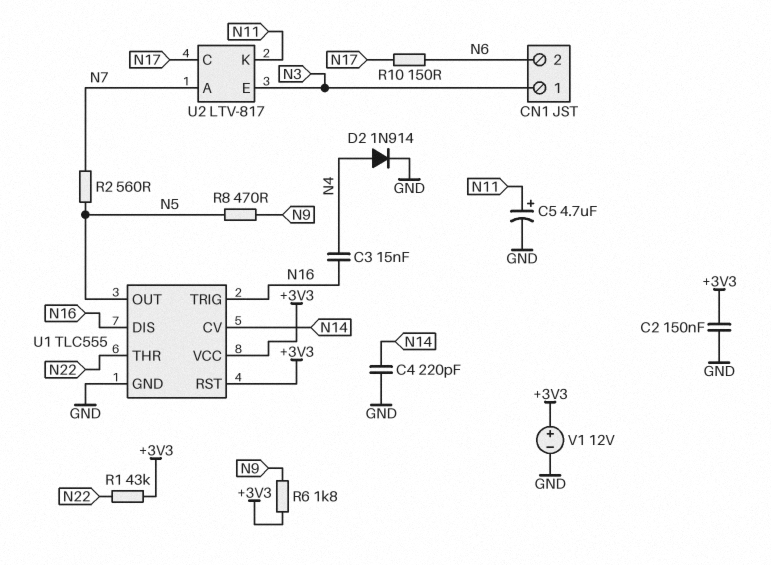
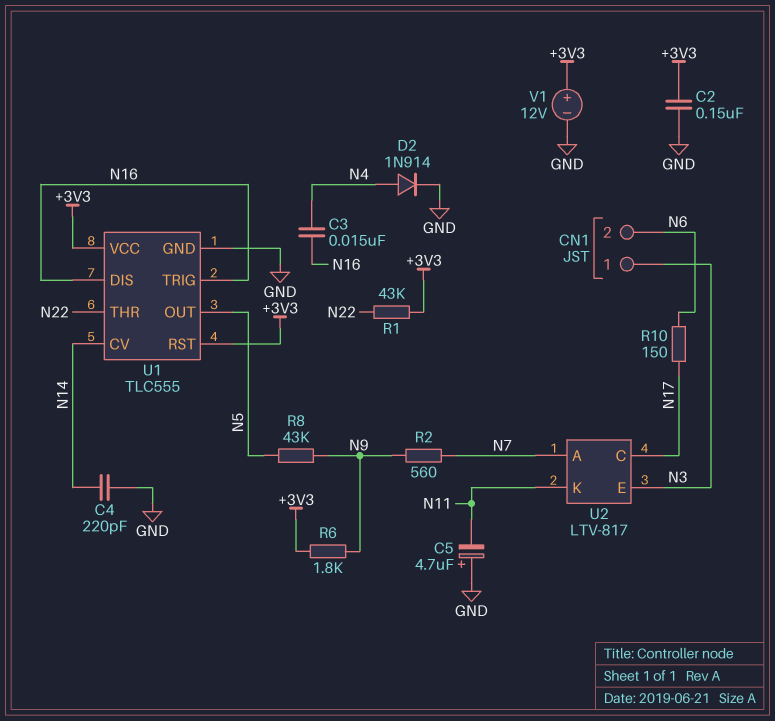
C5: 4.7uF (plus N11, minus GND) -> 4.7uF (plus GND, minus N11)
R2: 560 (N5, N7) -> 560 (N7, N9)
R8: 470 (N5, N9) -> 43k (N5, N9)

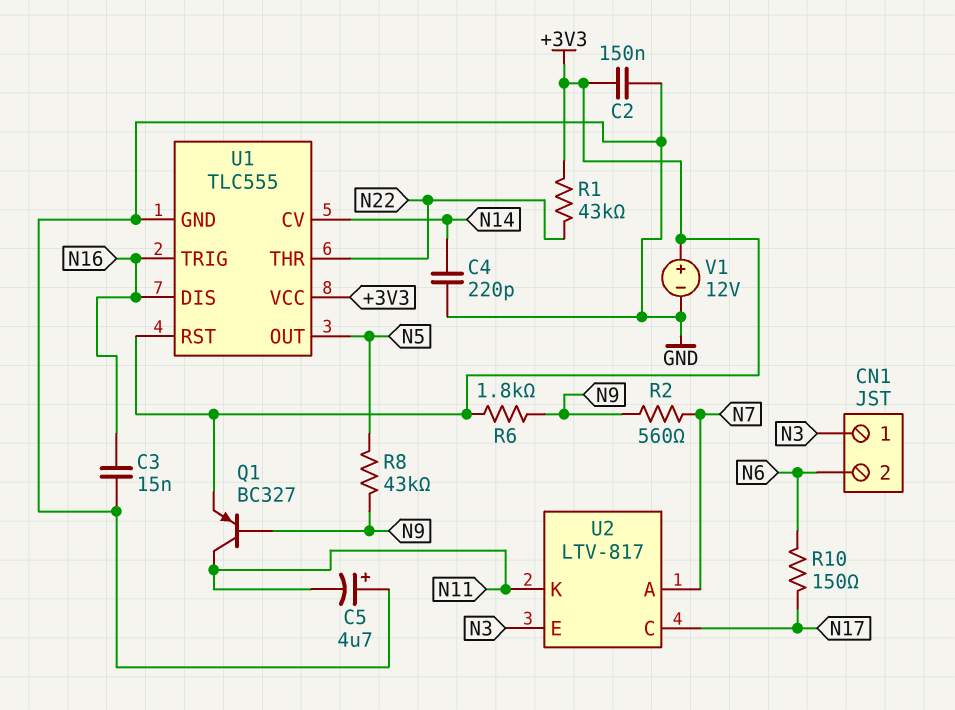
C3: 15nF (N4, N16) -> 15nF (GND, N16)
D2: diode 1N914 (A N4, K GND) -> none
Q1: none -> PNP BC327 (B N9, C N11, E +3V3)

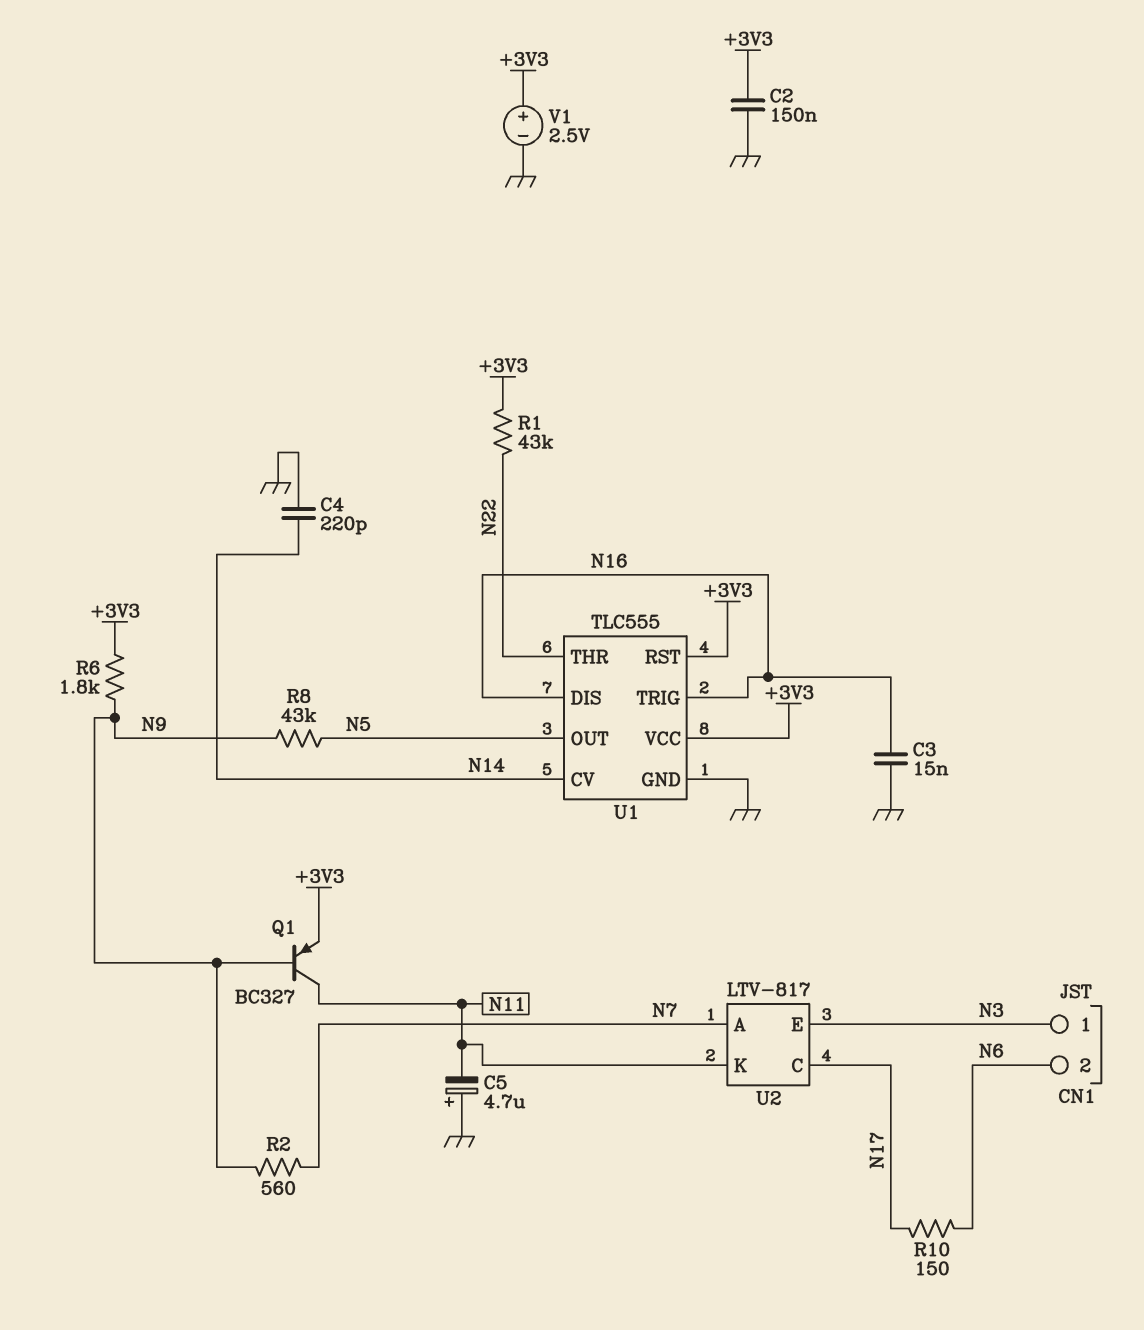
V1: 12V (plus +3V3, minus GND) -> 2.5V (plus +3V3, minus GND)

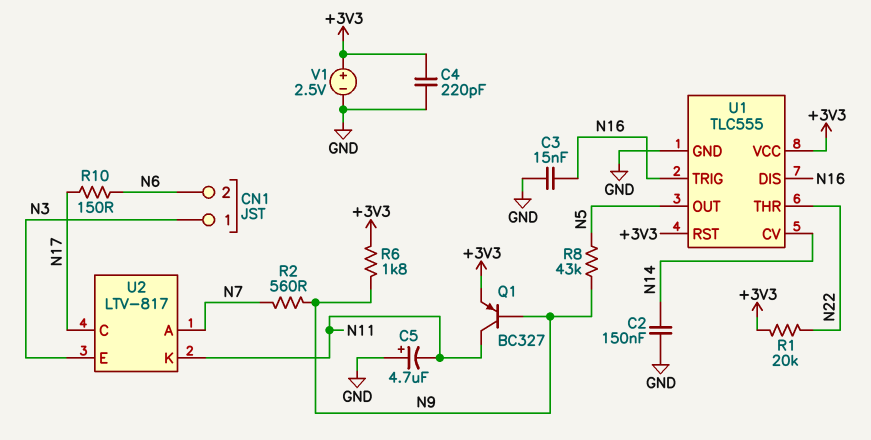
C2: 150nF (+3V3, GND) -> 150nF (GND, N14)
C4: 220pF (GND, N14) -> 220pF (+3V3, GND)
R1: 43k (+3V3, N22) -> 20k (+3V3, N22)

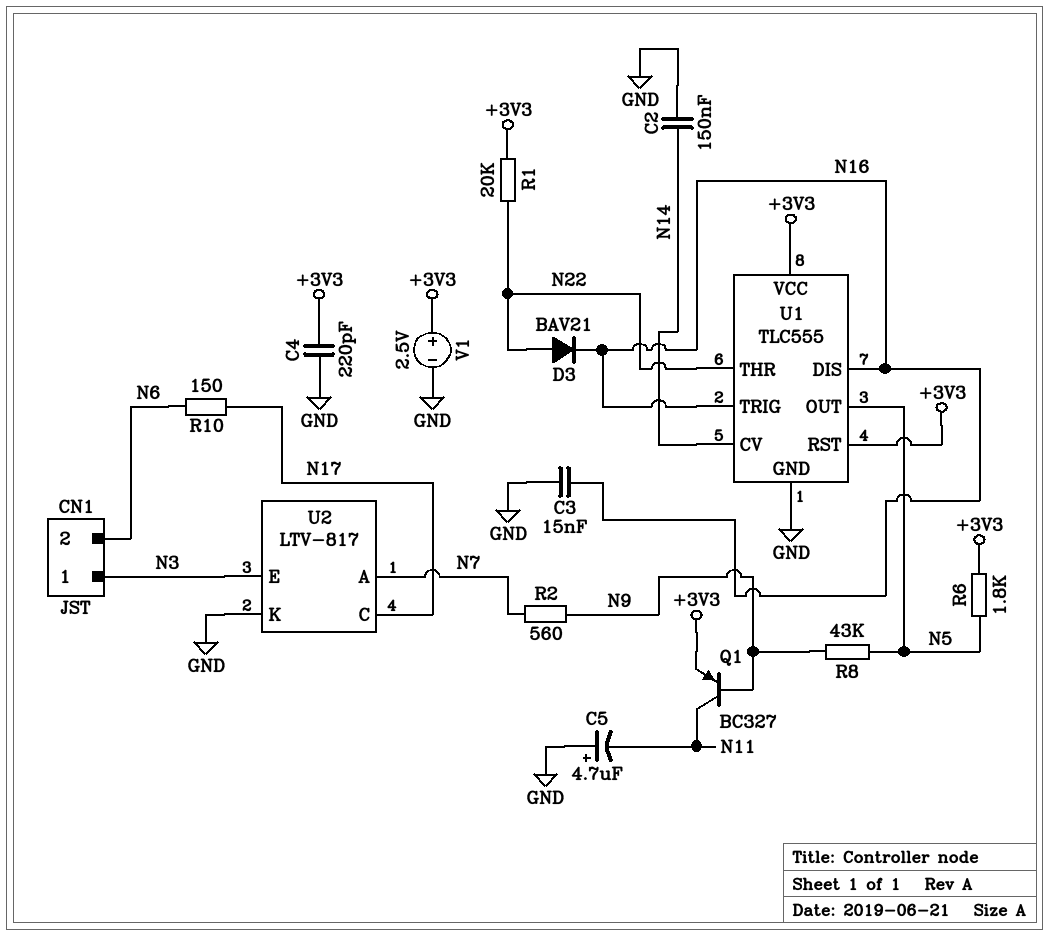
D3: none -> diode BAV21 (A N22, K N16)
R6: 1.8k (+3V3, N9) -> 1.8k (+3V3, N5)
U2 pin K: N11 -> GND

